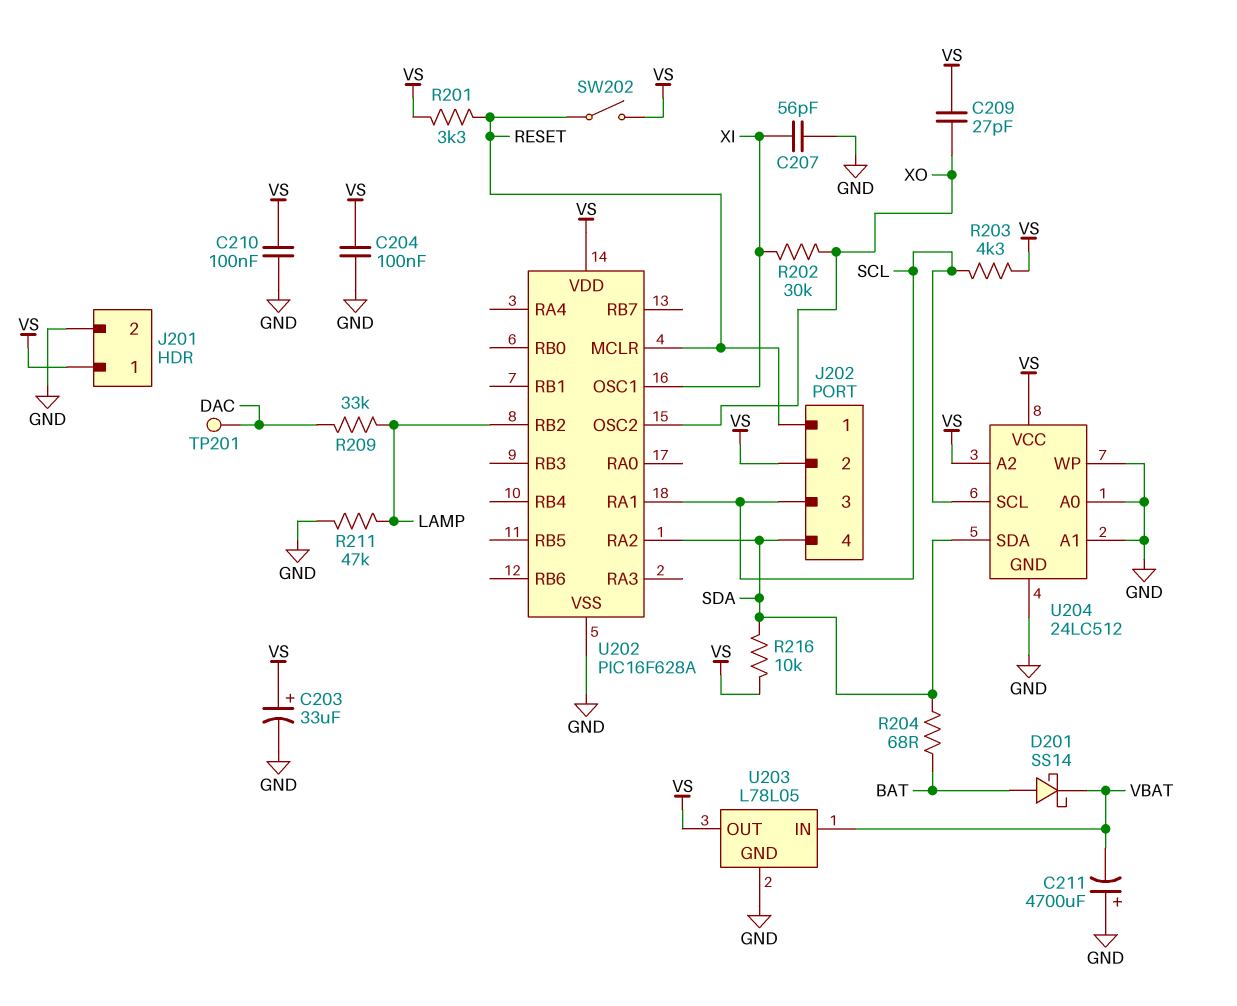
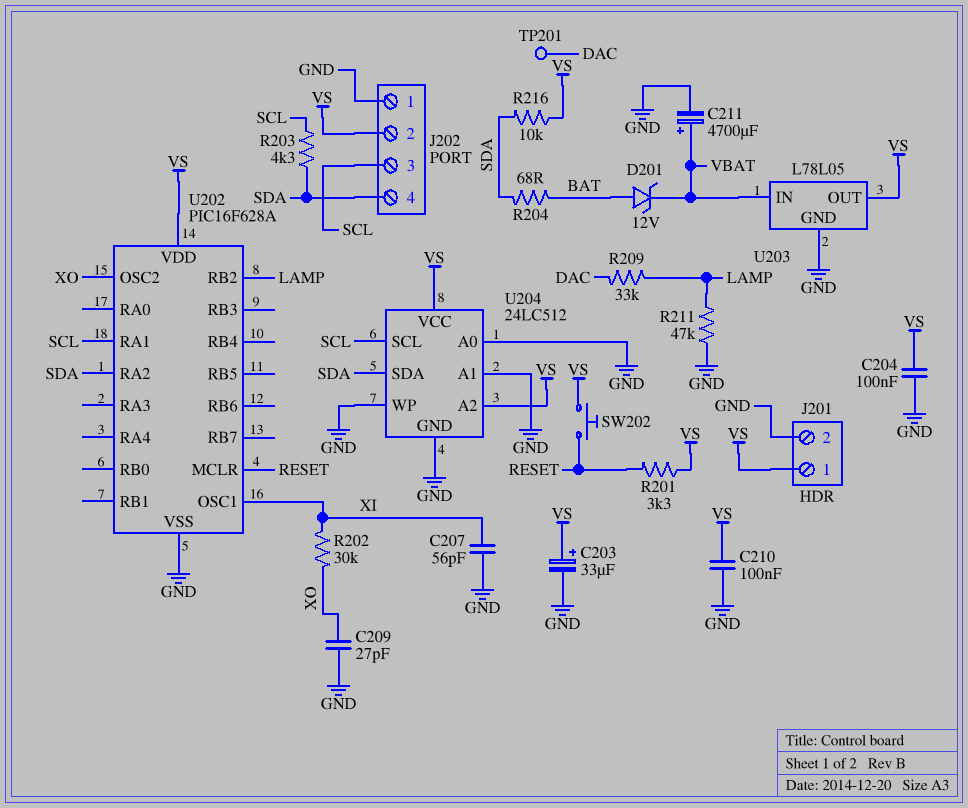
C209: 27pF (VS, XO) -> 27pF (GND, XO)
C211: 4700uF (plus GND, minus VBAT) -> 4700uF (plus VBAT, minus GND)
D201: schottky SS14 (A BAT, K VBAT) -> zener 12V (A BAT, K VBAT)
J202 pin 1: RESET -> GND
R203: 4.3k (SCL, VS) -> 4.3k (SCL, SDA)
SW202: switch (RESET, VS) -> button (RESET, VS)

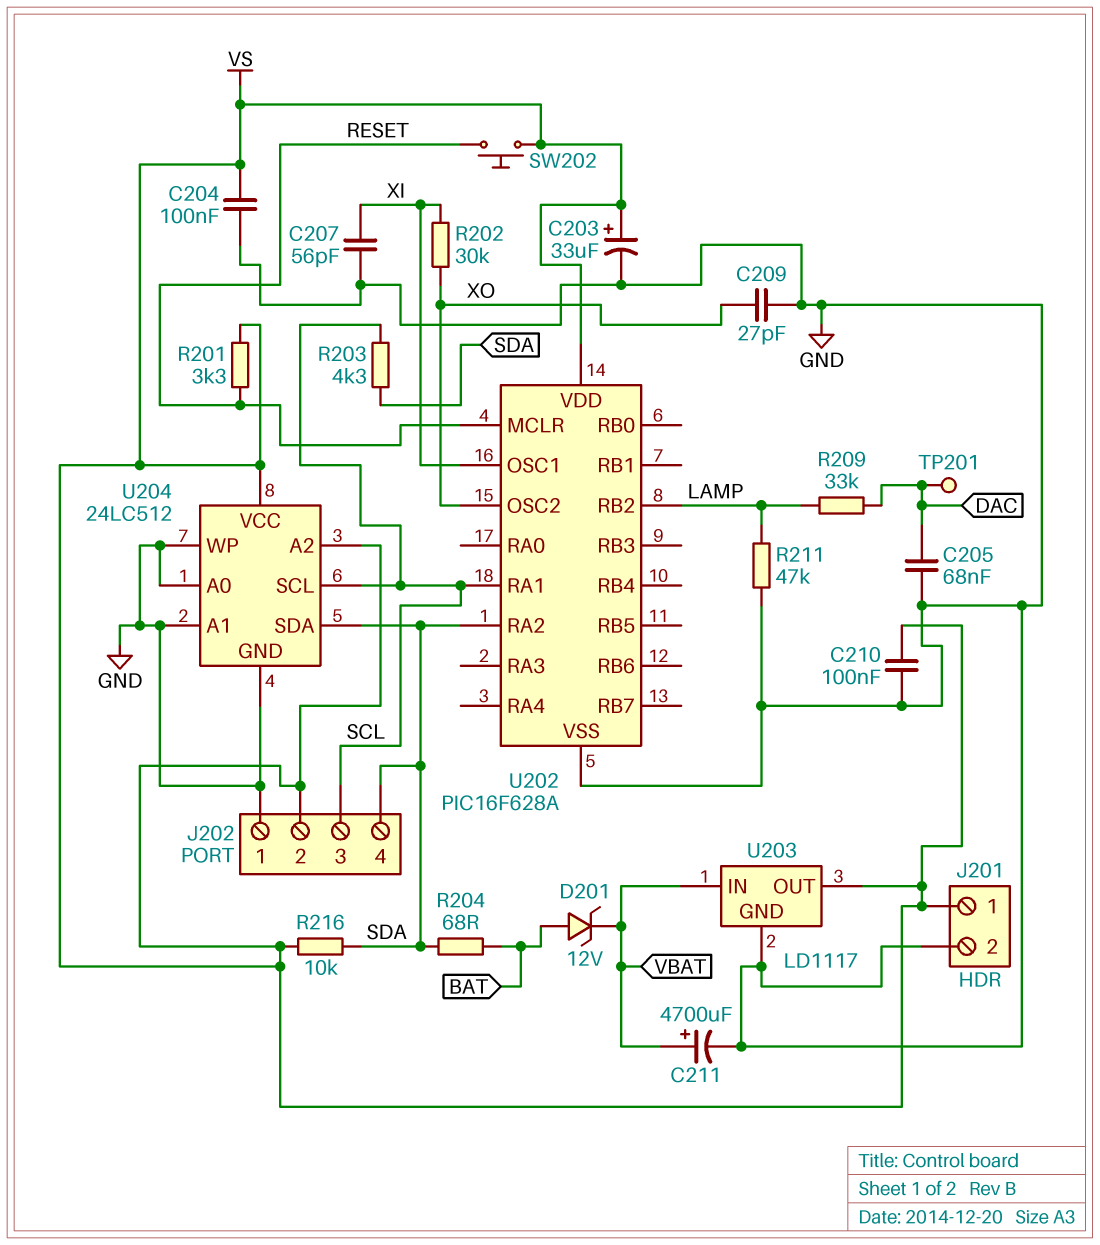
C205: none -> 68nF (DAC, GND)
U203: L78L05 -> LD1117

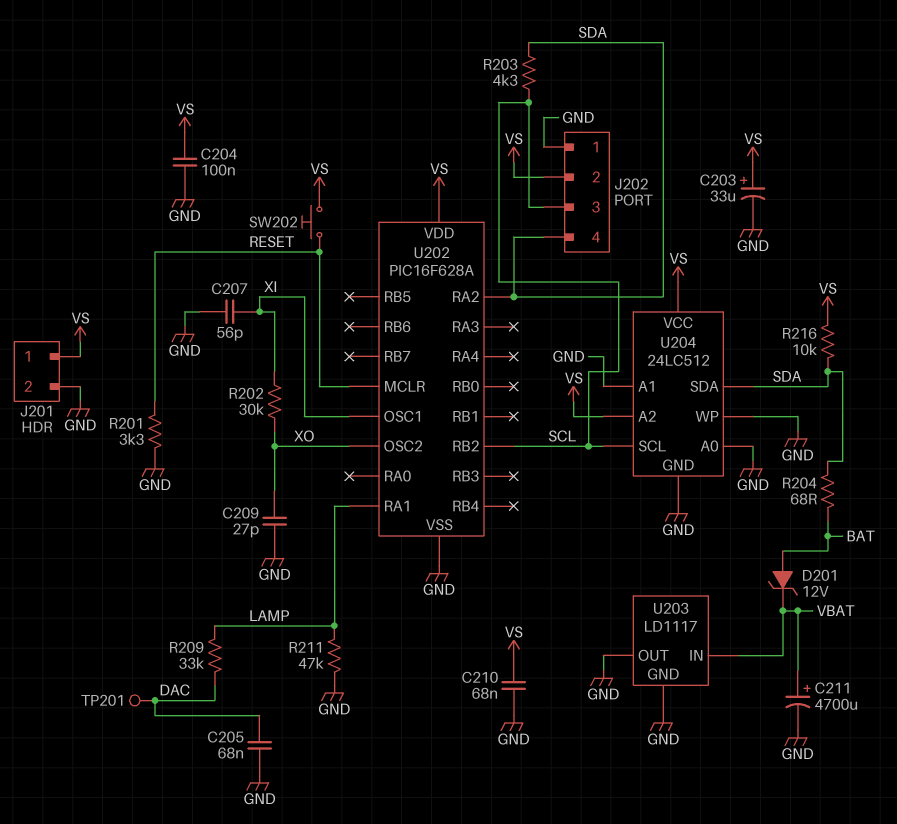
C210: 100nF (GND, VS) -> 68nF (GND, VS)
R201: 3.3k (RESET, VS) -> 3.3k (GND, RESET)
U202 pin RA1: SCL -> LAMP
U202 pin RB2: LAMP -> SCL
U203 pin OUT: VS -> GND

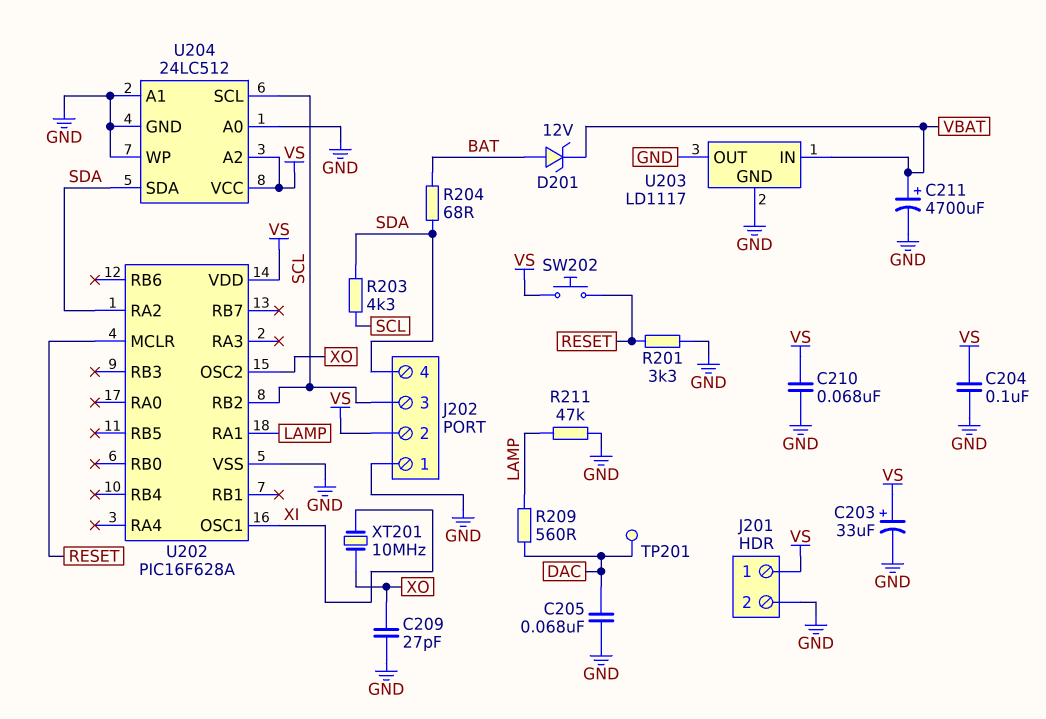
C207: 56pF (GND, XI) -> none
R202: 30k (XI, XO) -> none
R209: 33k (DAC, LAMP) -> 560 (DAC, LAMP)
R216: 10k (SDA, VS) -> none
XT201: none -> 10MHz (XI, XO)

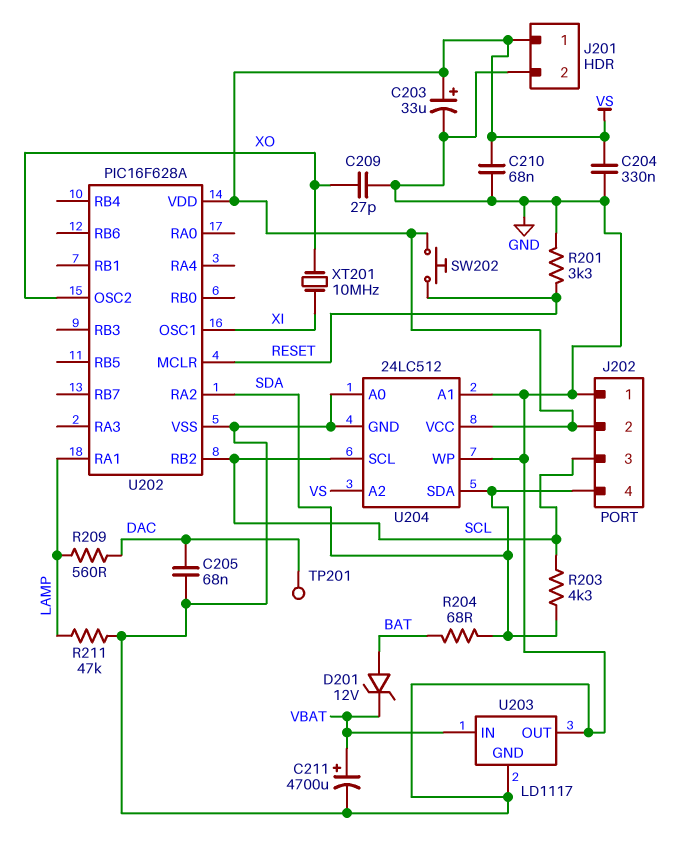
C204: 100nF (GND, VS) -> 330nF (GND, VS)

